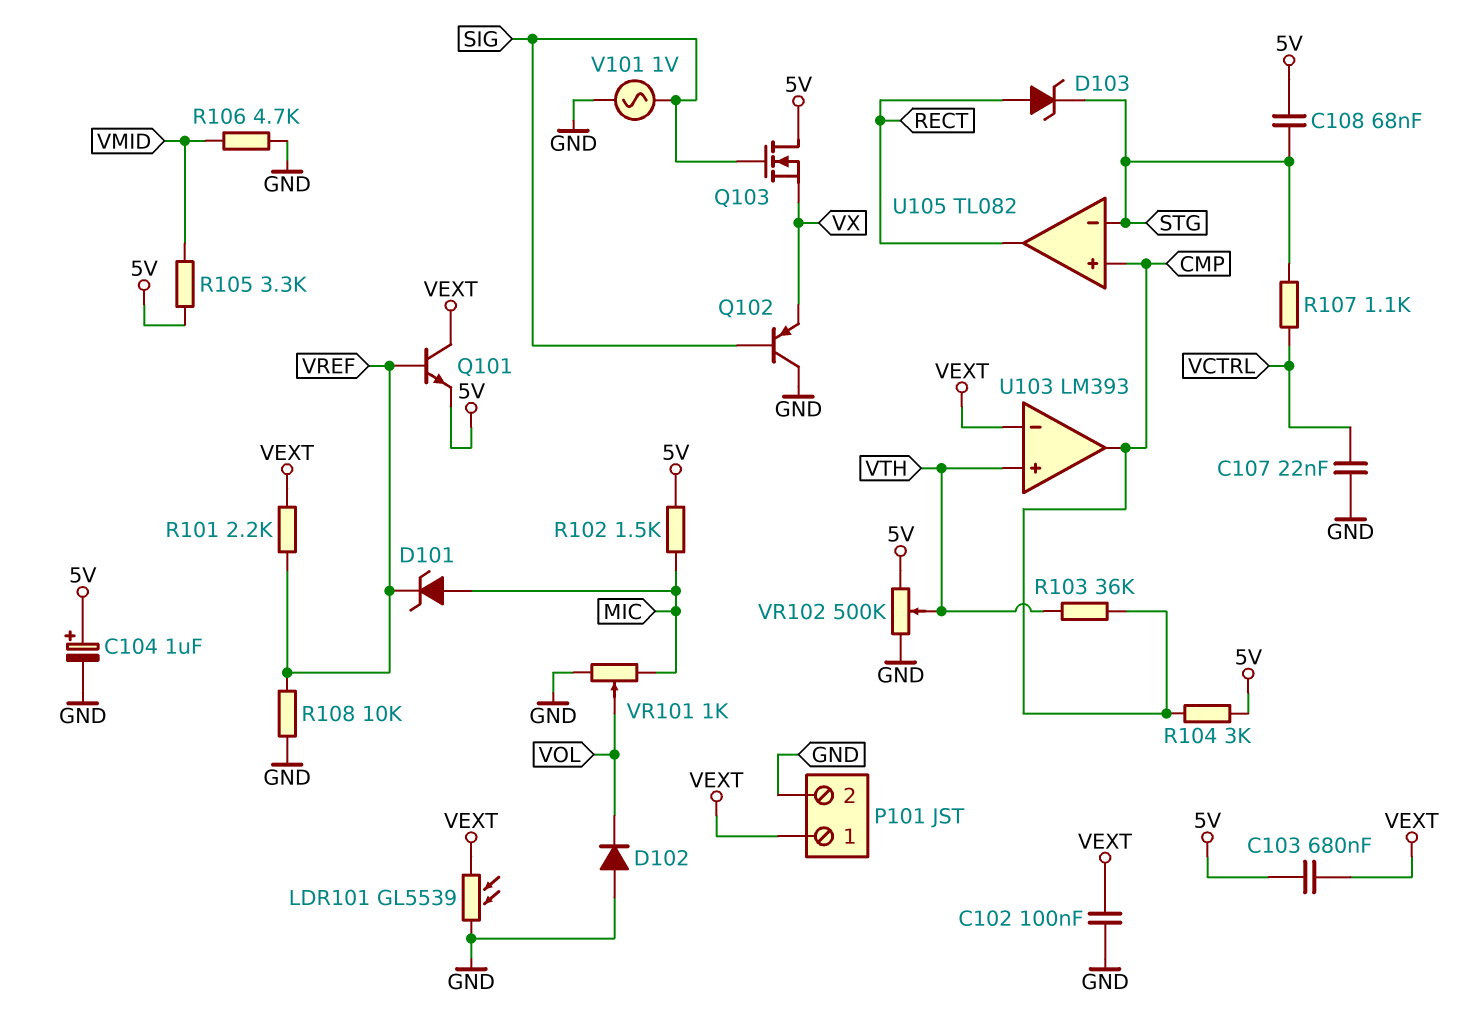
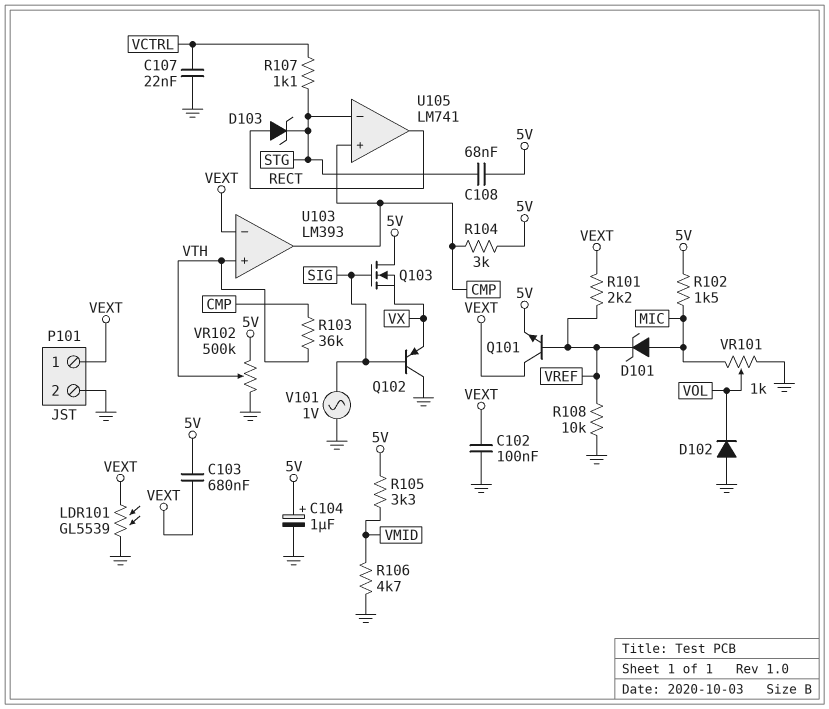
U105: TL082 -> LM741

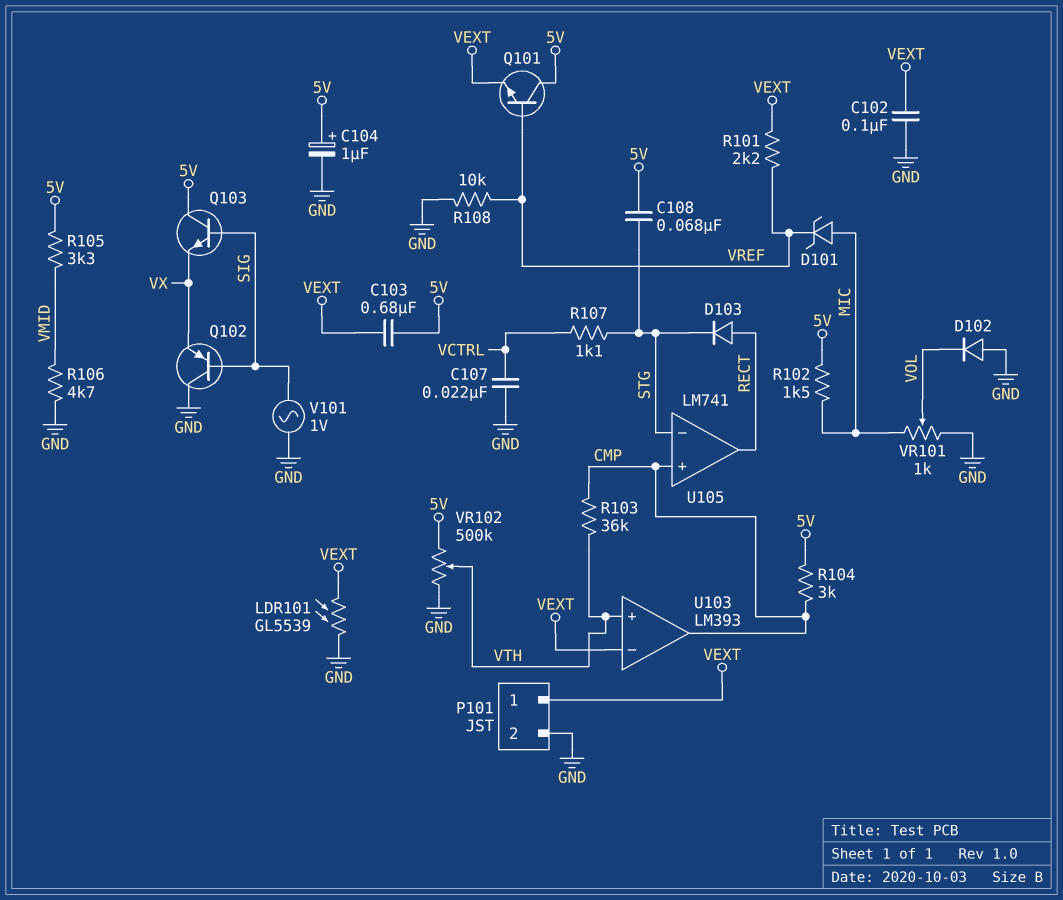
D103: zener (A RECT, K STG) -> diode (A RECT, K STG)
Q101: NPN (B VREF, C VEXT, E 5V) -> NPN (B VREF, C 5V, E VEXT)
Q103: NMOS (G SIG, D 5V, S VX) -> NPN (B SIG, C 5V, E VX)

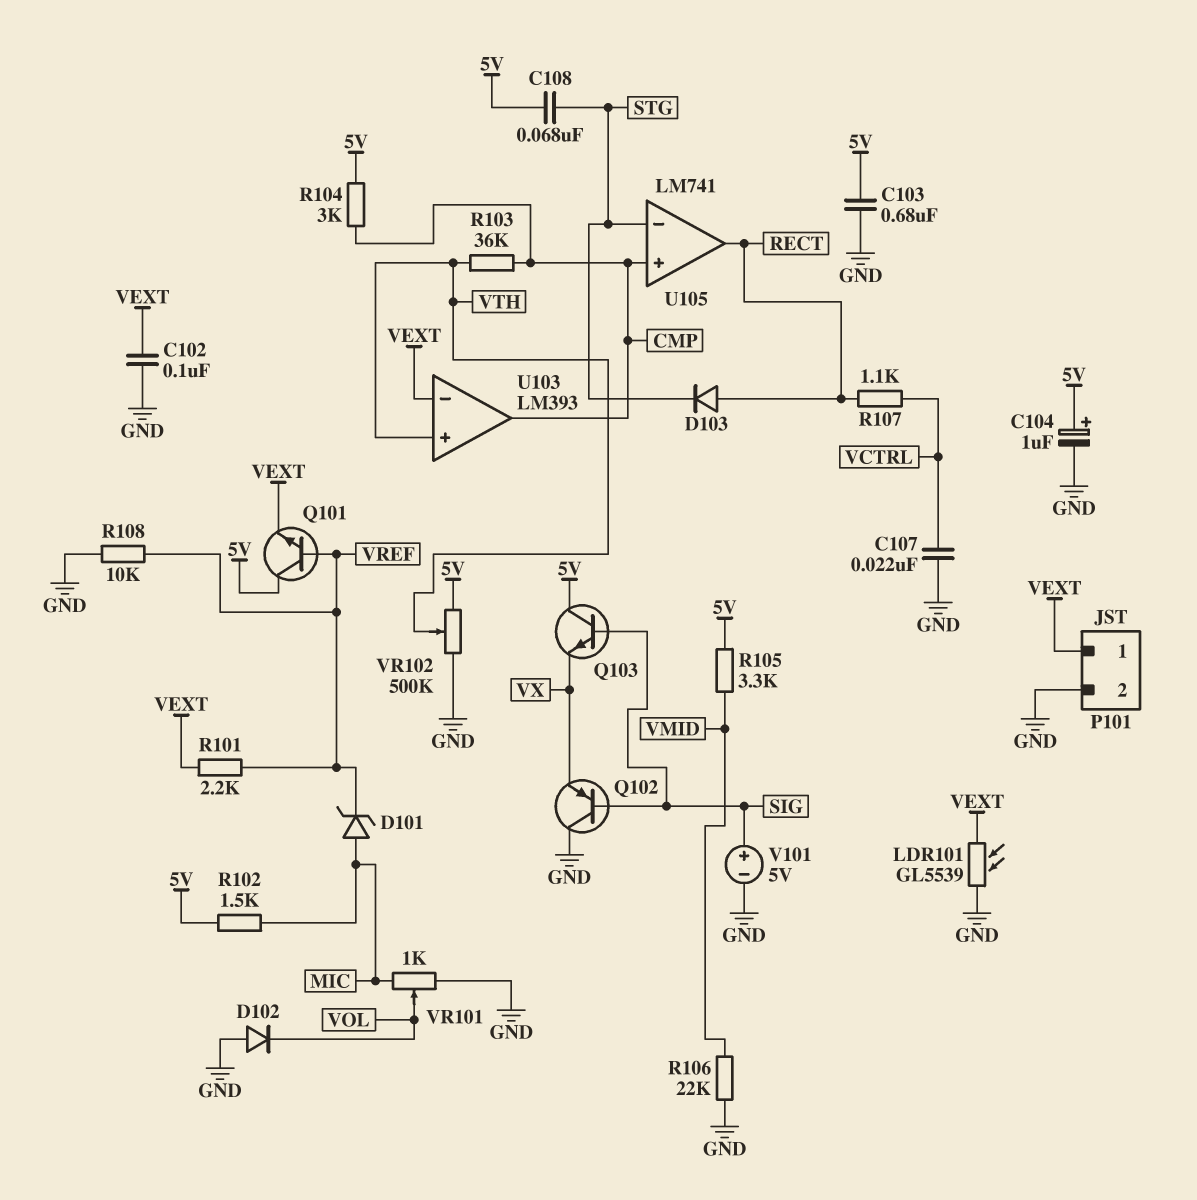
C103: 680nF (5V, VEXT) -> 680nF (5V, GND)
R106: 4.7k (GND, VMID) -> 22k (GND, VMID)
R107: 1.1k (STG, VCTRL) -> 1.1k (RECT, VCTRL)
V101: AC 1V (GND, SIG) -> 5V (plus SIG, minus GND)

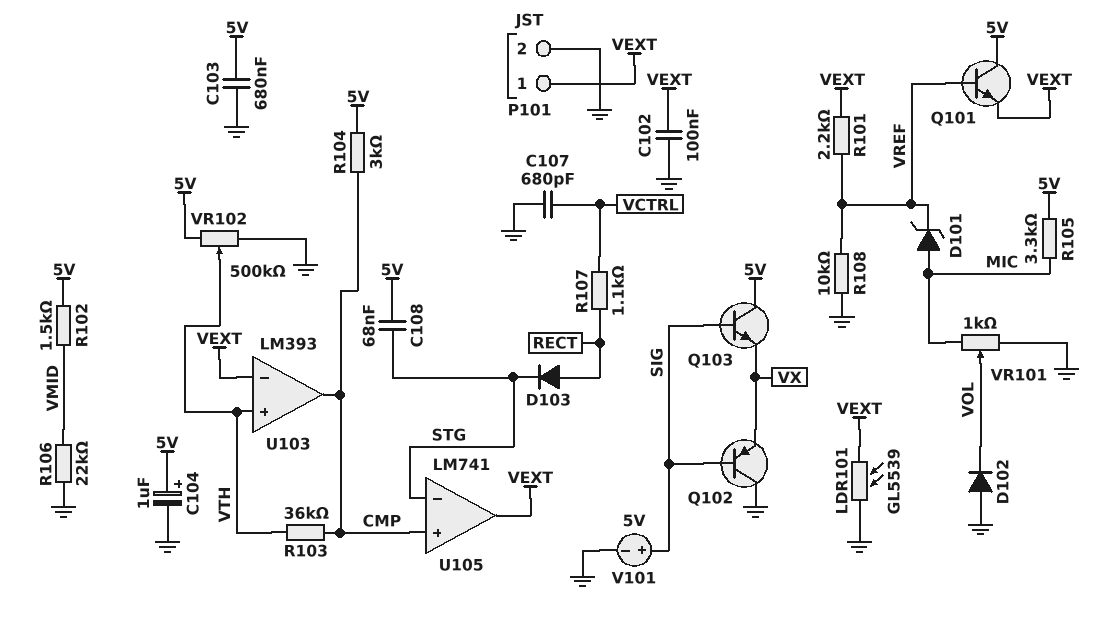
C107: 22nF (GND, VCTRL) -> 680pF (GND, VCTRL)
R102: 1.5k (5V, MIC) -> 1.5k (5V, VMID)
R105: 3.3k (5V, VMID) -> 3.3k (5V, MIC)
U105 pin out: RECT -> VEXT

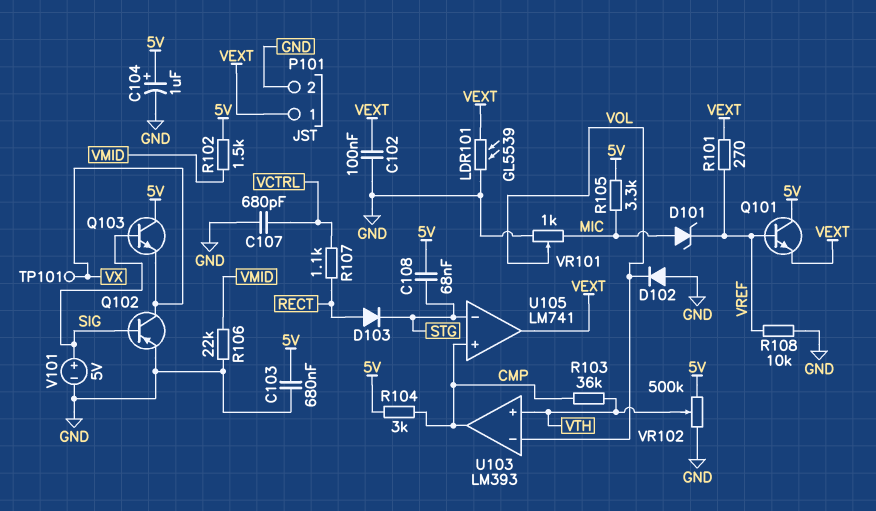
Q102: PNP (B SIG, C GND, E VX) -> PNP (B SIG, C VX, E GND)
R101: 2.2k (VEXT, VREF) -> 270 (VEXT, VREF)
TP101: none -> test point (VX)
U103 pin in-: VEXT -> VOL

